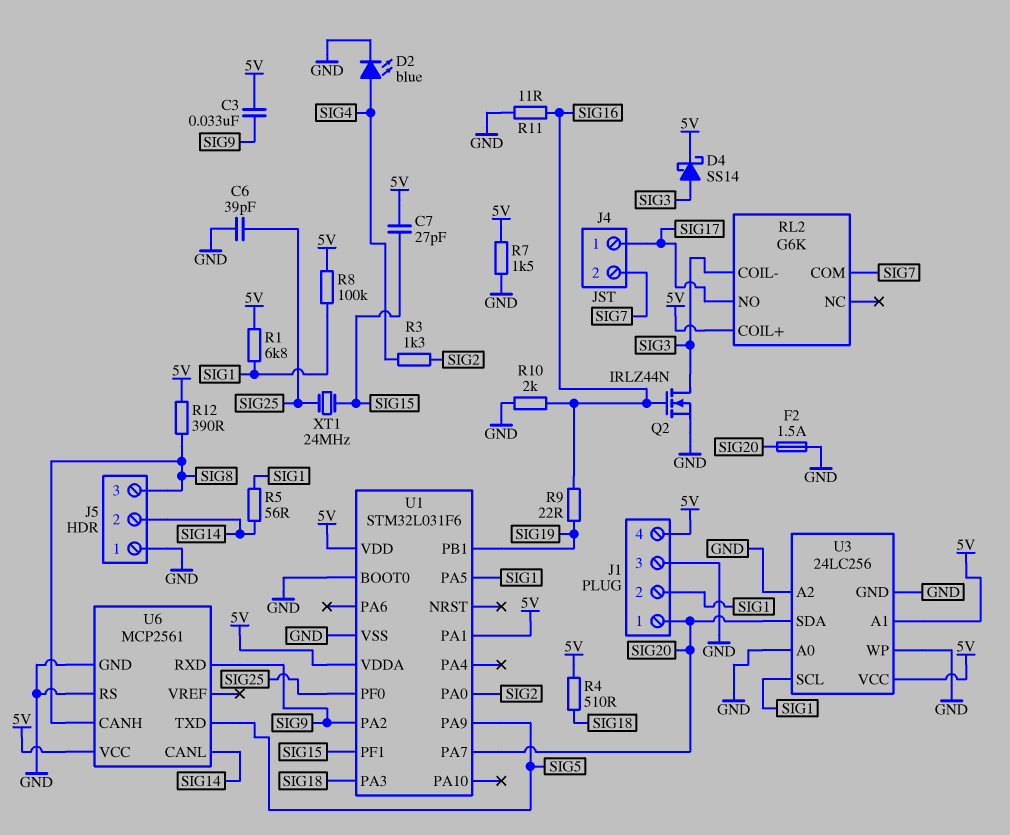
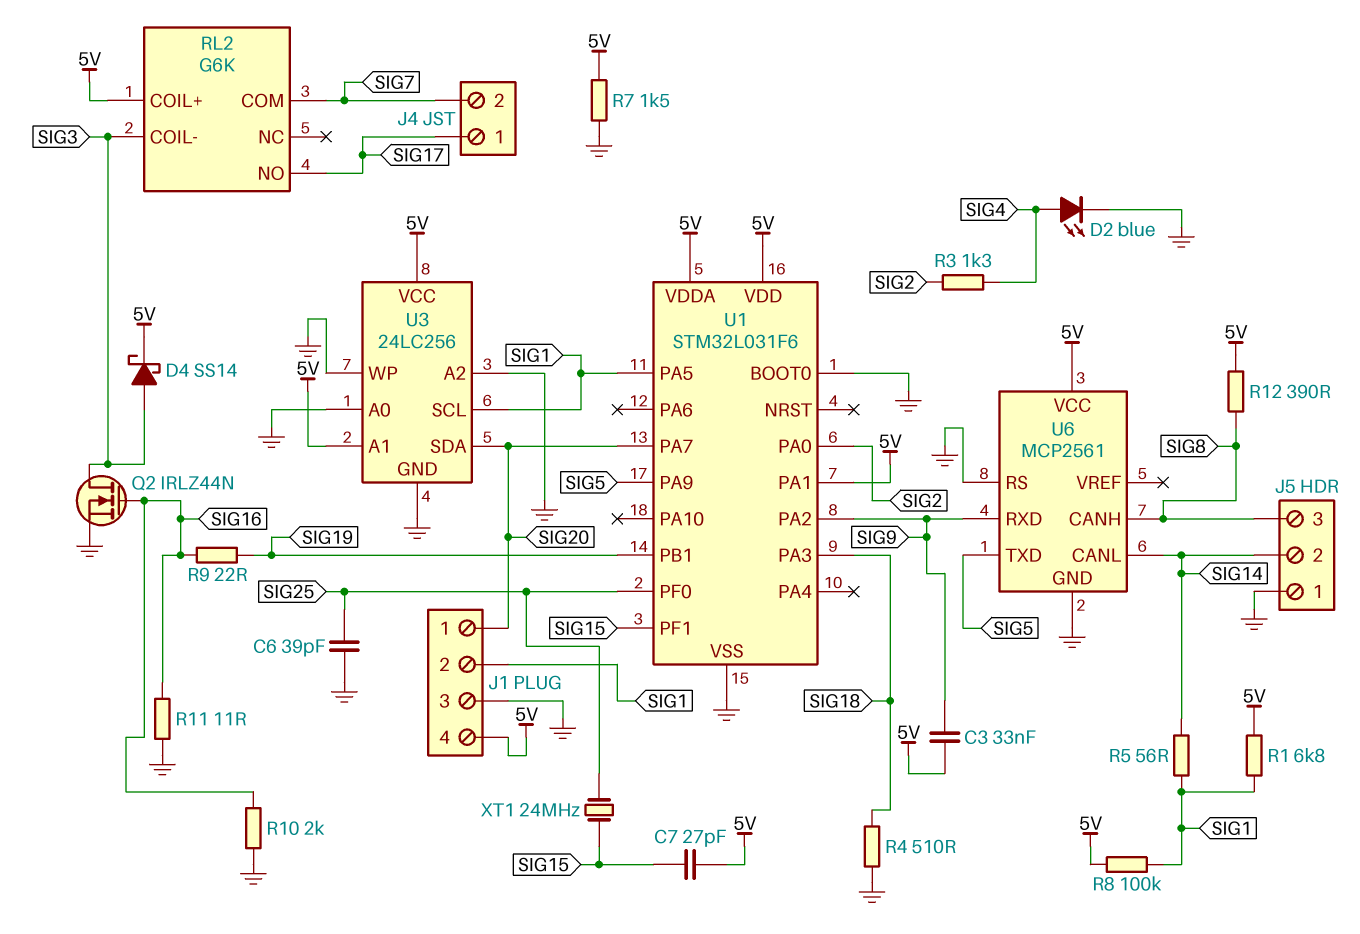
F2: 1.5A (GND, SIG20) -> none
R4: 510 (5V, SIG18) -> 510 (GND, SIG18)

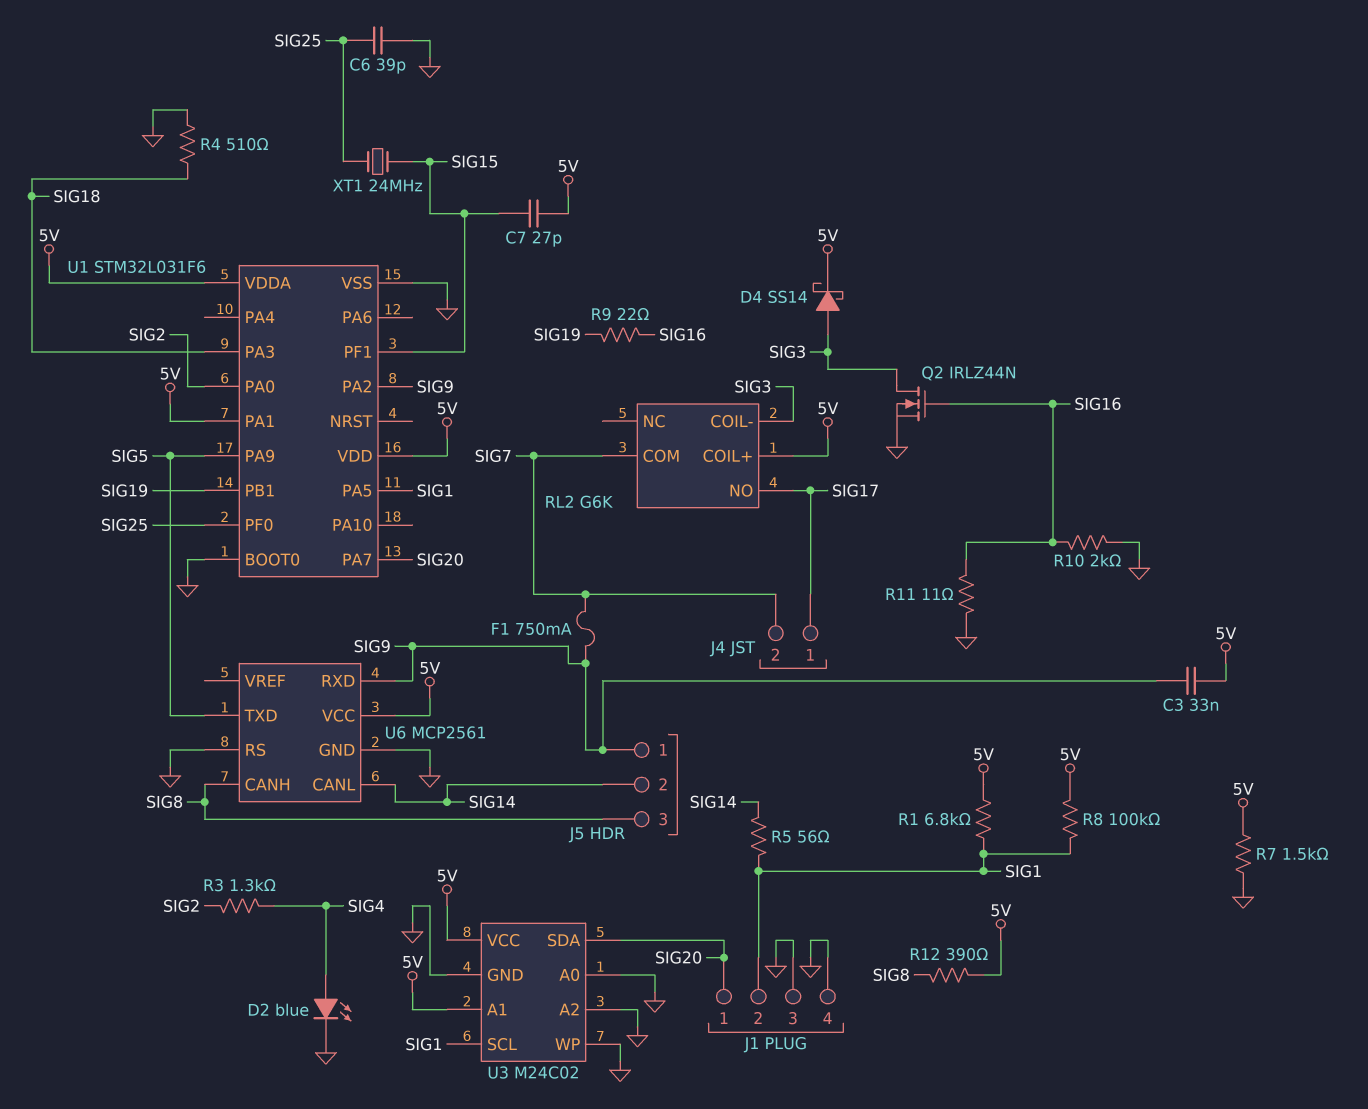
F1: none -> 750mA (SIG7, SIG9)
J1 pin 4: 5V -> GND
J5 pin 1: GND -> SIG9
U3: 24LC256 -> M24C02

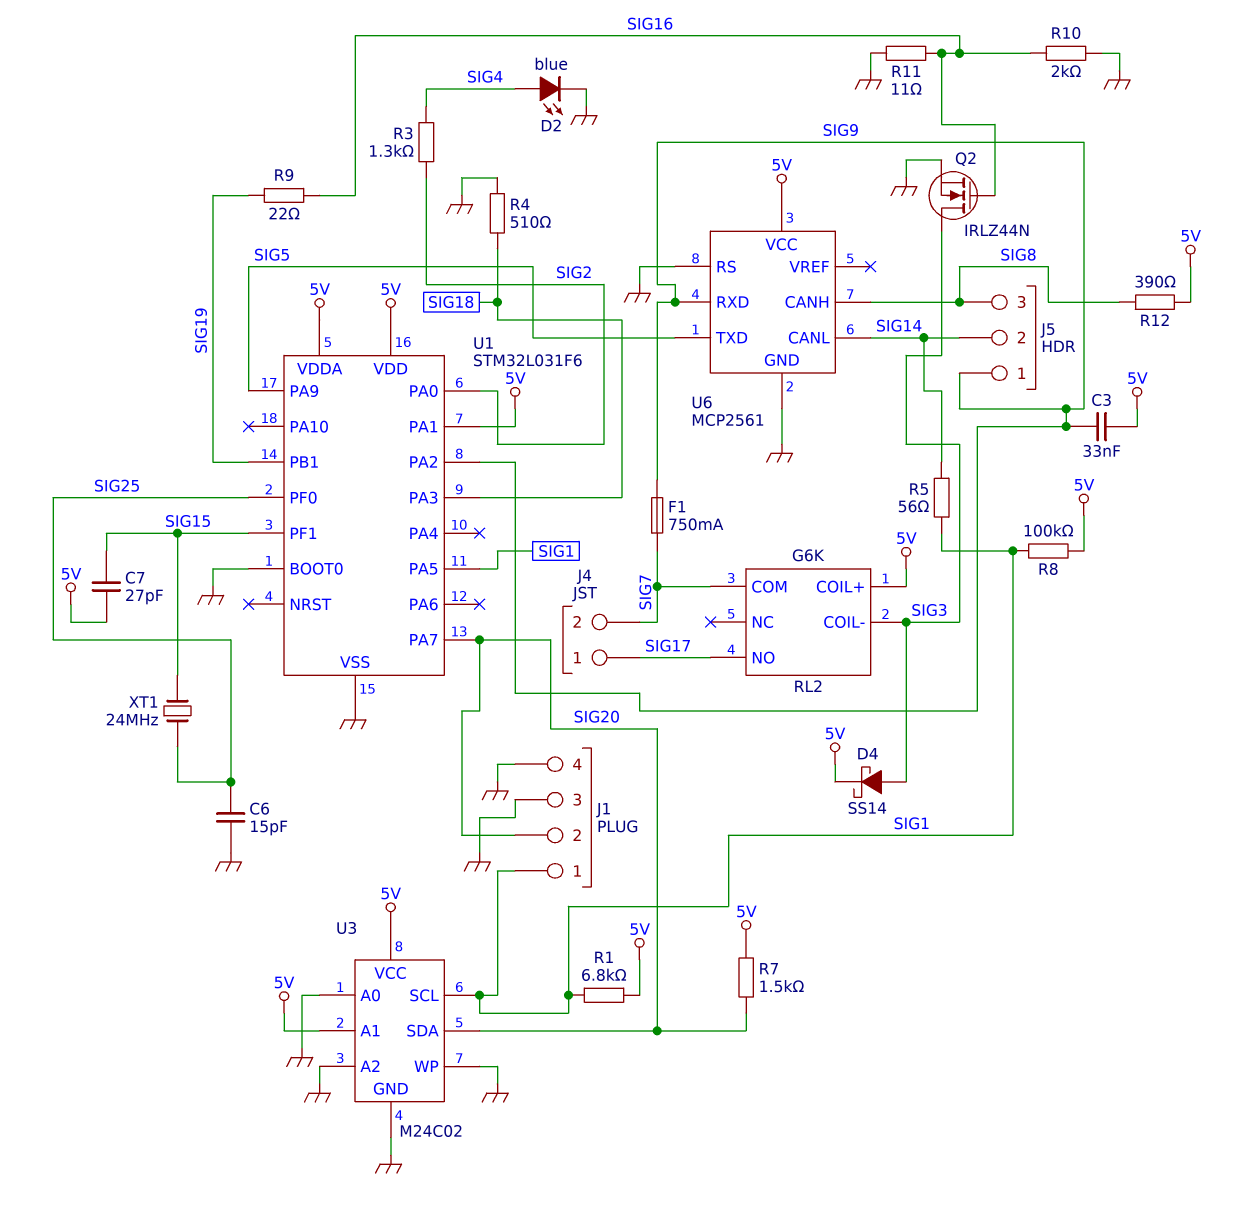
C6: 39pF (GND, SIG25) -> 15pF (GND, SIG25)
J1 pin 1: SIG20 -> SIG1
J1 pin 2: SIG1 -> SIG20
R7: 1.5k (5V, GND) -> 1.5k (5V, SIG20)

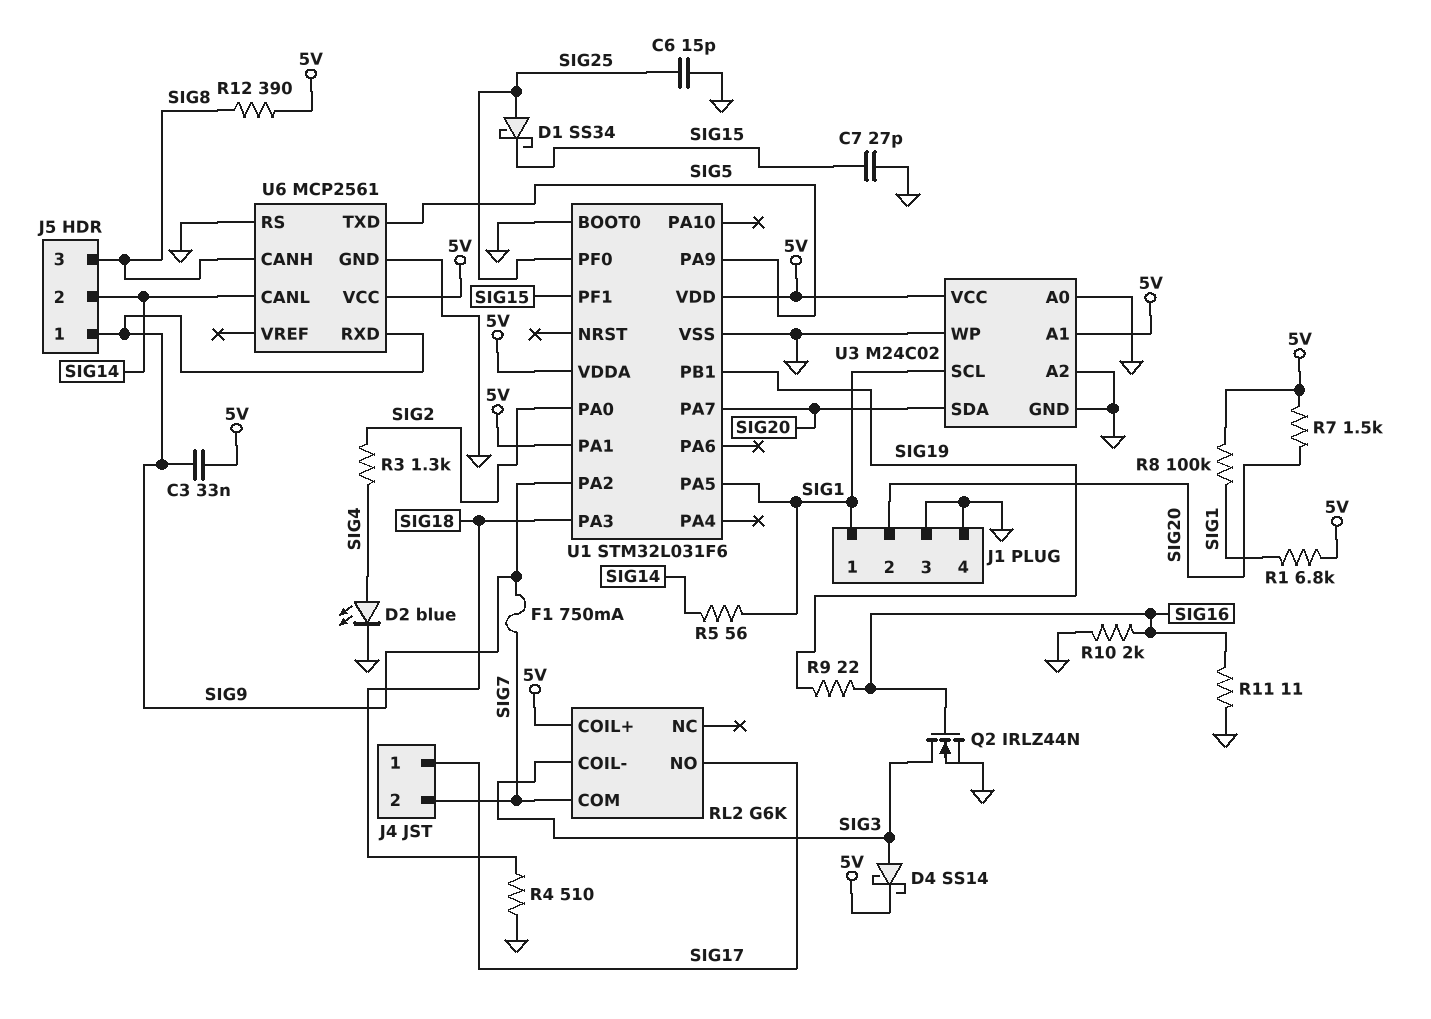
C7: 27pF (5V, SIG15) -> 27pF (GND, SIG15)
D1: none -> schottky SS34 (A SIG25, K SIG15)
XT1: 24MHz (SIG15, SIG25) -> none

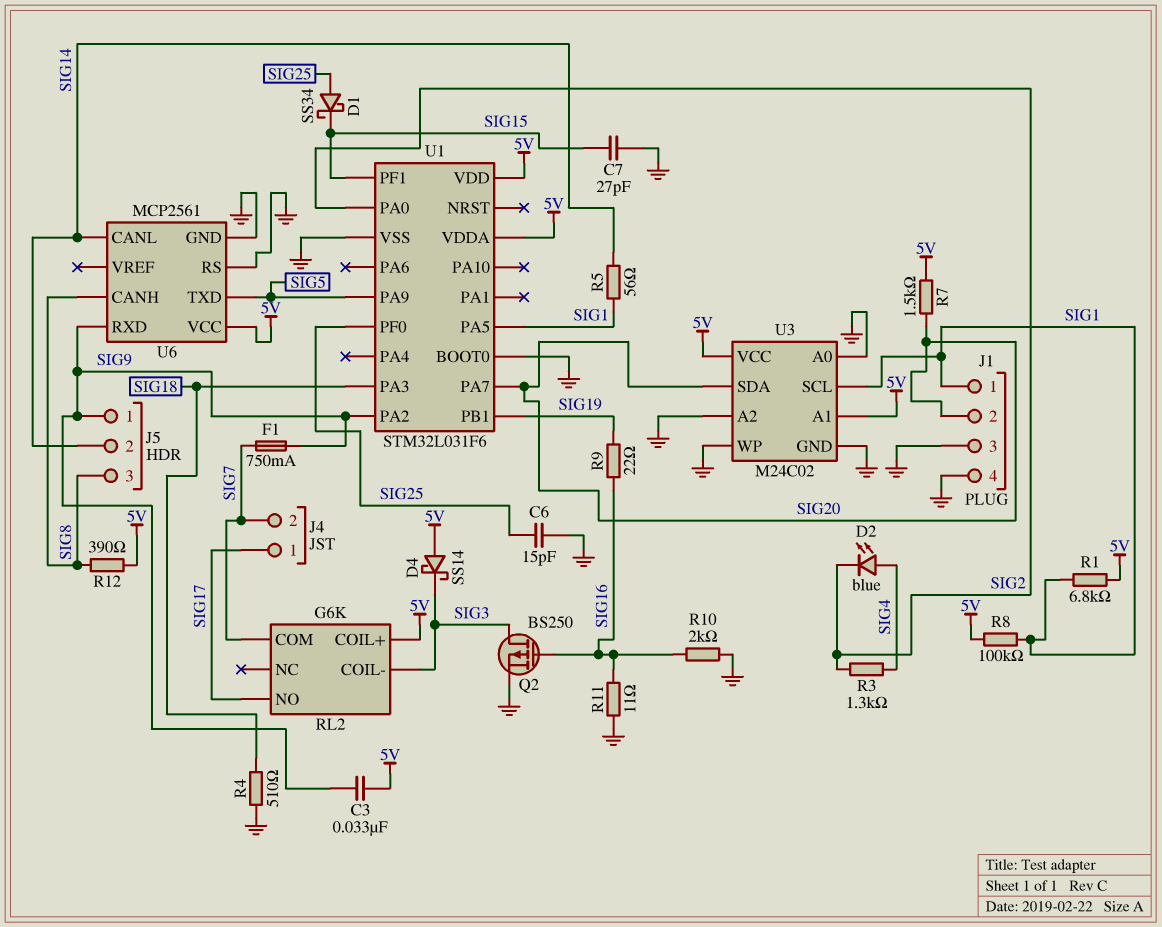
D2: LED blue (A SIG4, K GND) -> LED blue (A SIG4, K SIG2)
D4: schottky SS14 (A SIG3, K 5V) -> schottky SS14 (A 5V, K SIG3)
Q2: NMOS IRLZ44N (G SIG16, D SIG3, S GND) -> PMOS BS250 (G SIG16, D SIG3, S GND)
U1 pin PA1: 5V -> none

